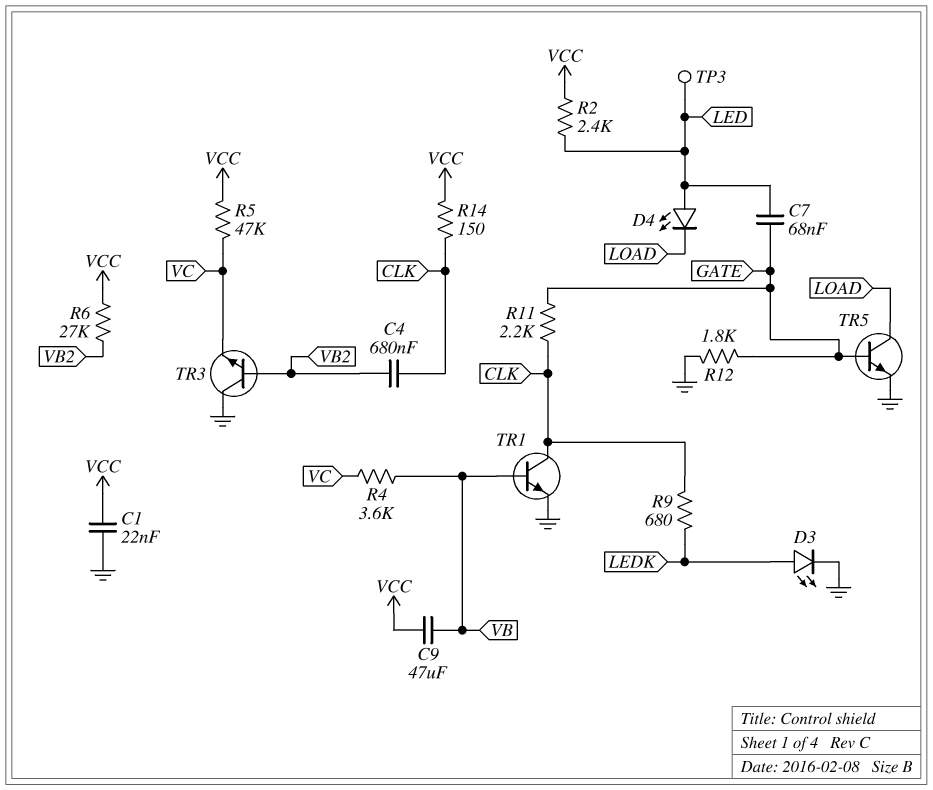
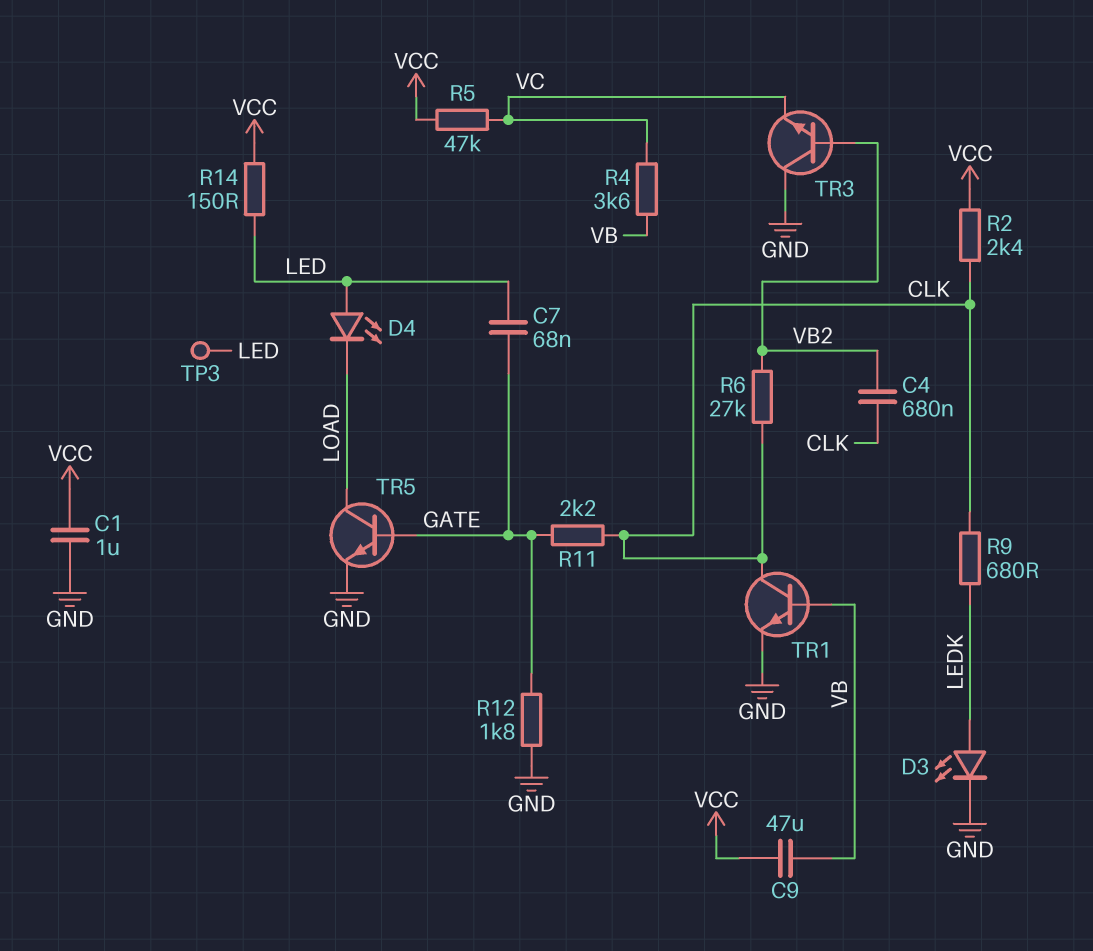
C1: 22nF (GND, VCC) -> 1uF (GND, VCC)
R2: 2.4k (LED, VCC) -> 2.4k (CLK, VCC)
R6: 27k (VB2, VCC) -> 27k (CLK, VB2)
R14: 150 (CLK, VCC) -> 150 (LED, VCC)

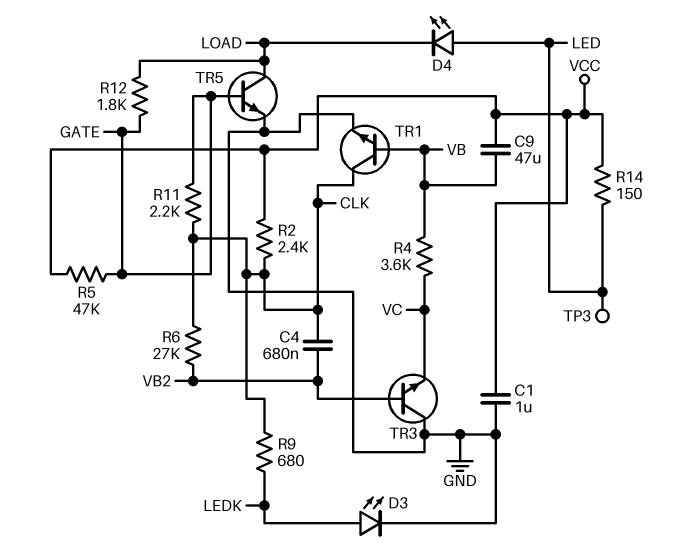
C7: 68nF (GATE, LED) -> none
R5: 47k (VC, VCC) -> 47k (GATE, VCC)
R12: 1.8k (GATE, GND) -> 1.8k (GATE, LOAD)

